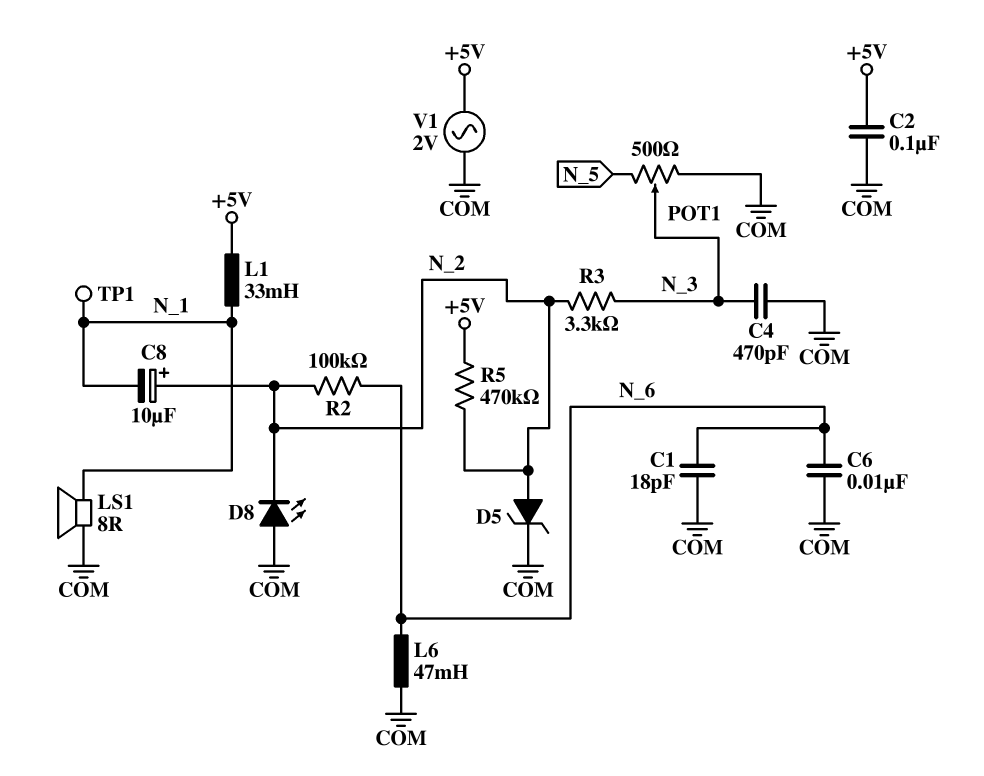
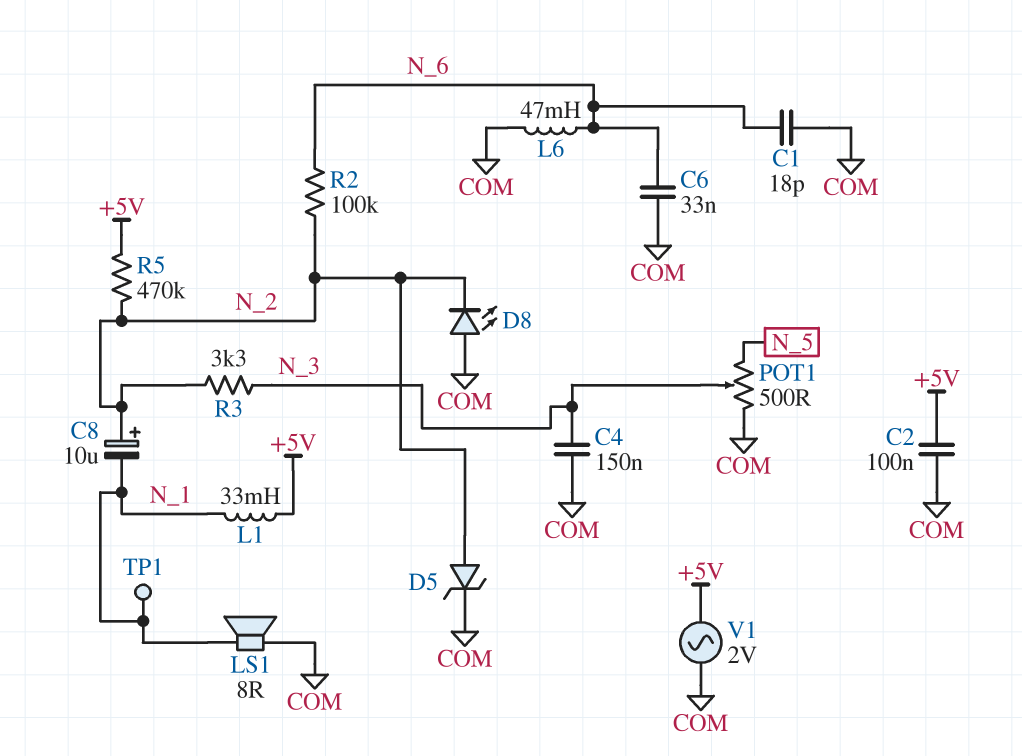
C4: 470pF (COM, N_3) -> 150nF (COM, N_3)
C6: 10nF (COM, N_6) -> 33nF (COM, N_6)

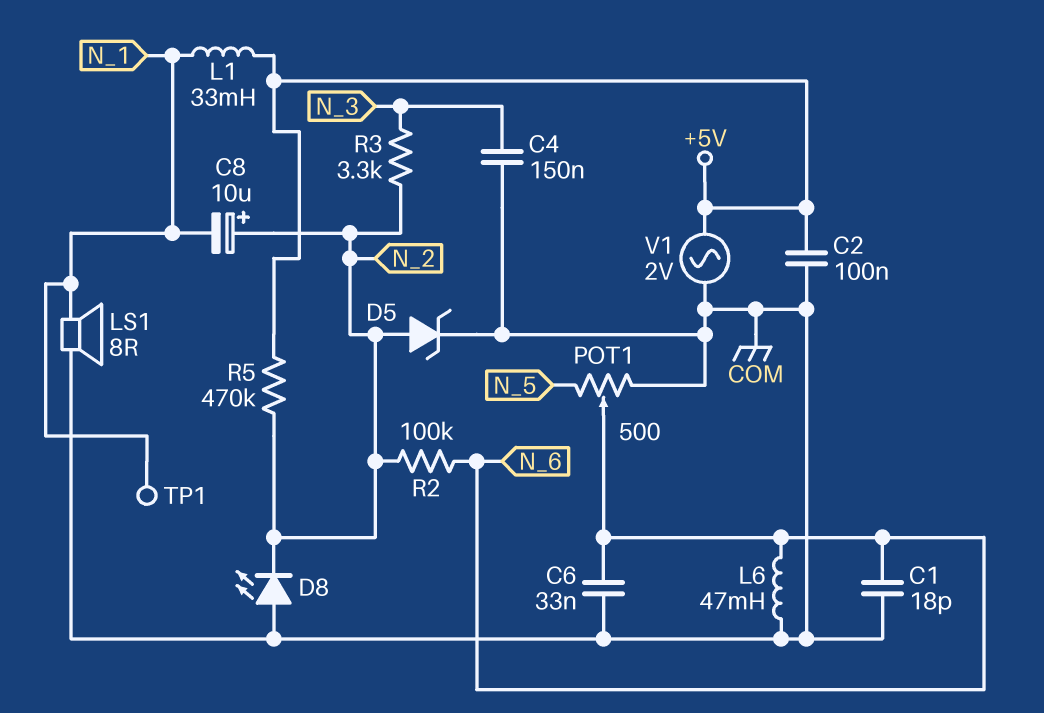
POT1: 500 (COM, N_5, wiper N_3) -> 500 (COM, N_5, wiper N_6)

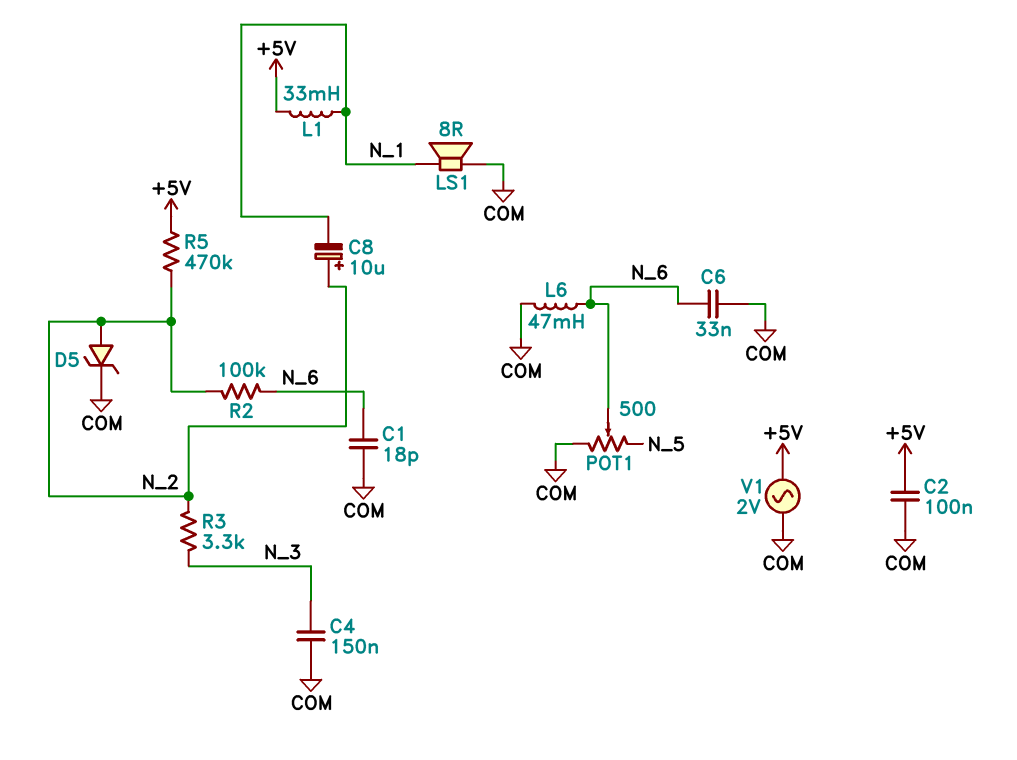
D8: LED (A COM, K N_2) -> none
TP1: test point (N_1) -> none

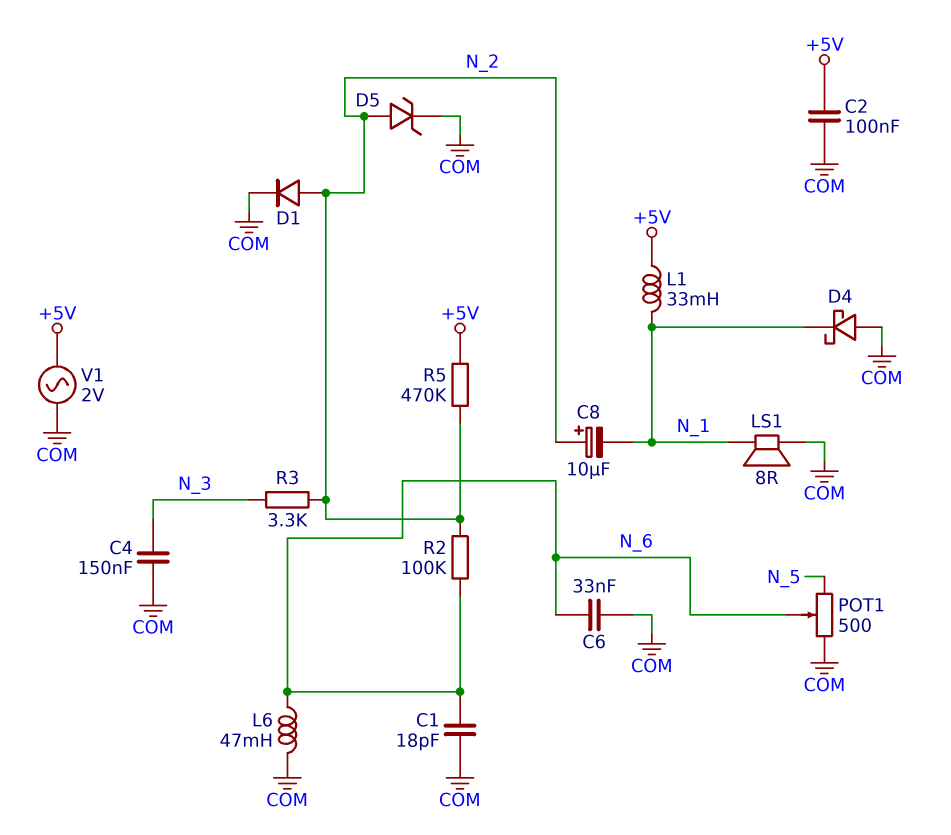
D1: none -> diode (A N_2, K COM)
D4: none -> schottky (A COM, K N_1)

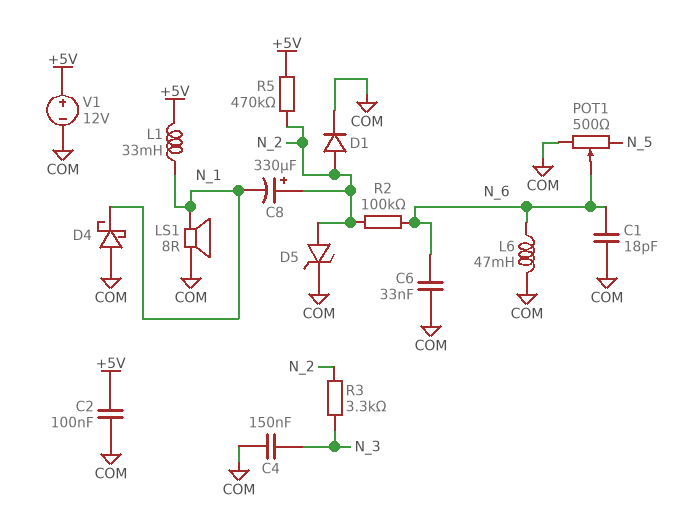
C8: 10uF (plus N_2, minus N_1) -> 330uF (plus N_2, minus N_1)
V1: AC 2V (+5V, COM) -> 12V (plus +5V, minus COM)

